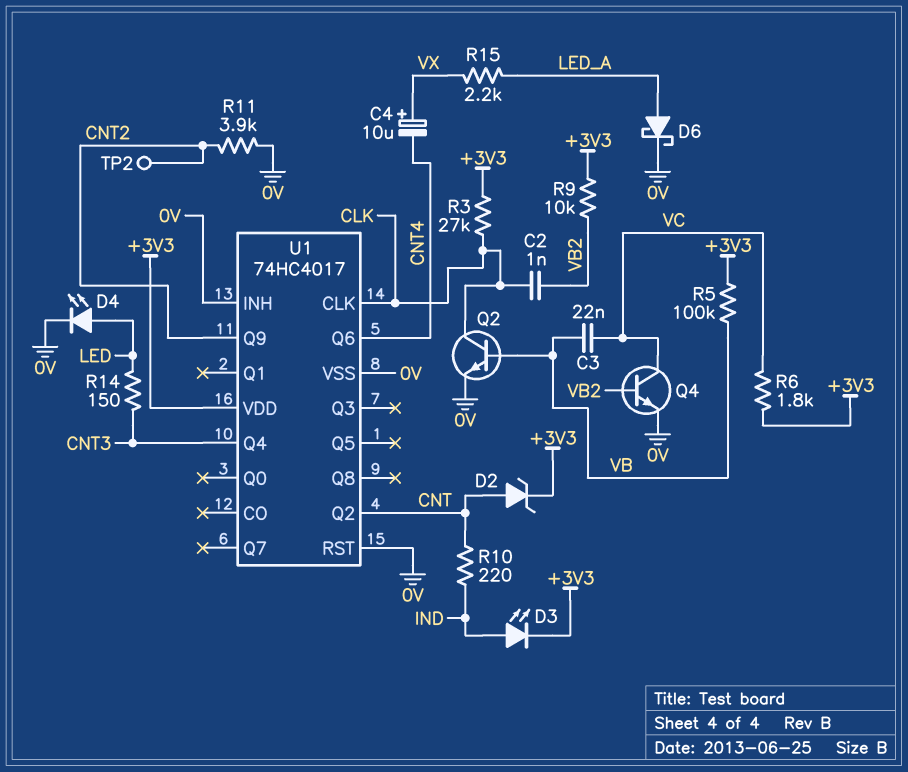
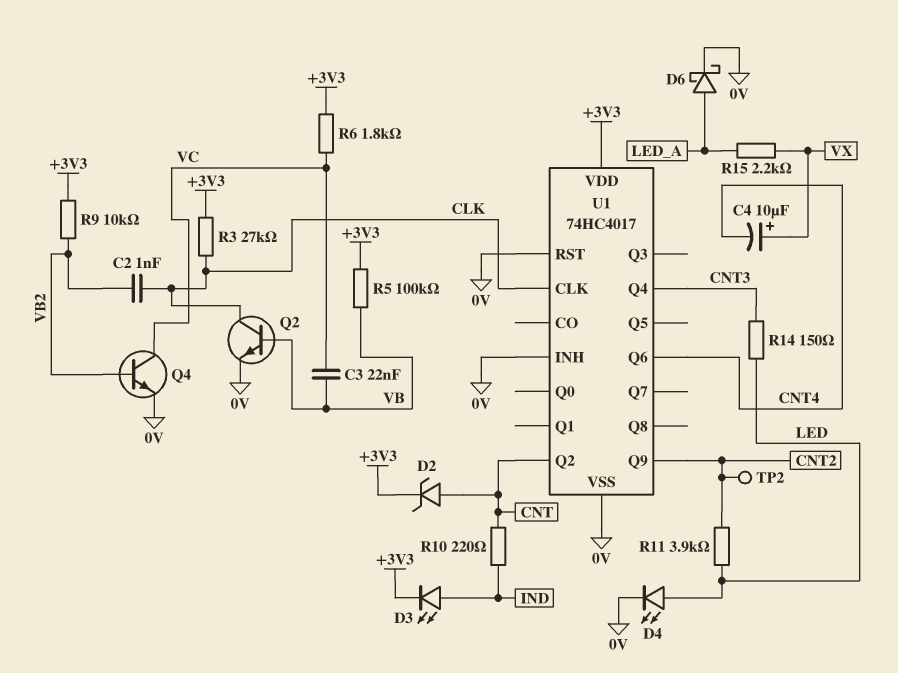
R11: 3.9k (0V, CNT2) -> 3.9k (CNT2, LED)

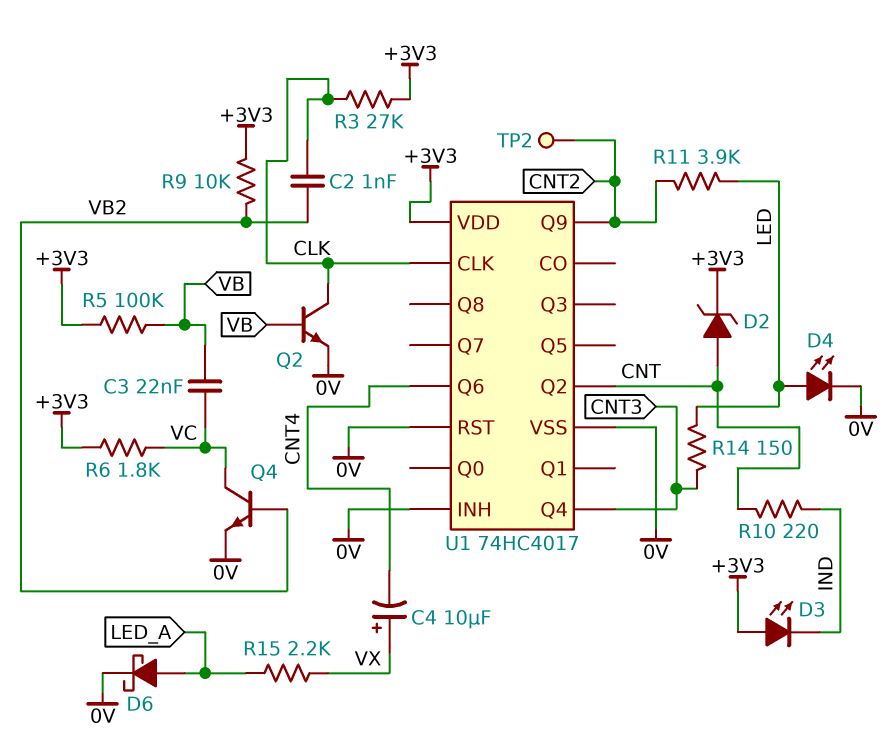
D3: LED (A IND, K +3V3) -> LED (A +3V3, K IND)

